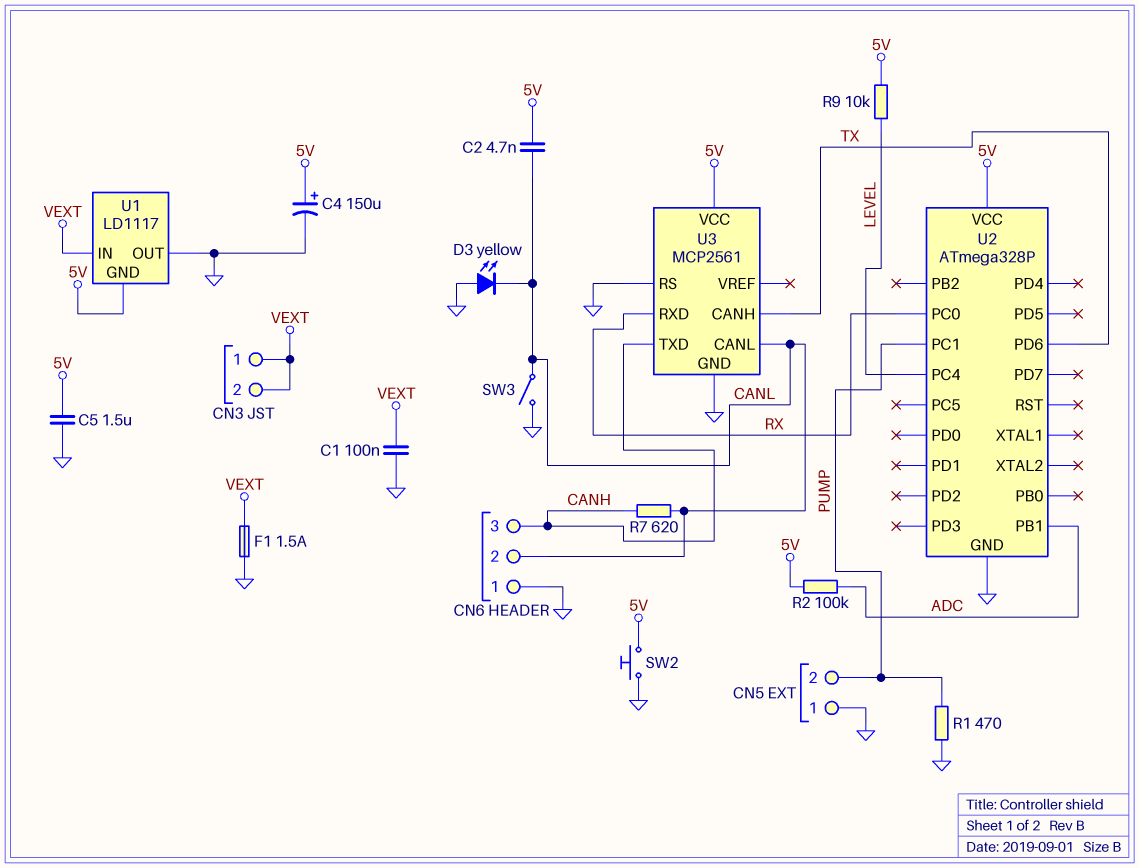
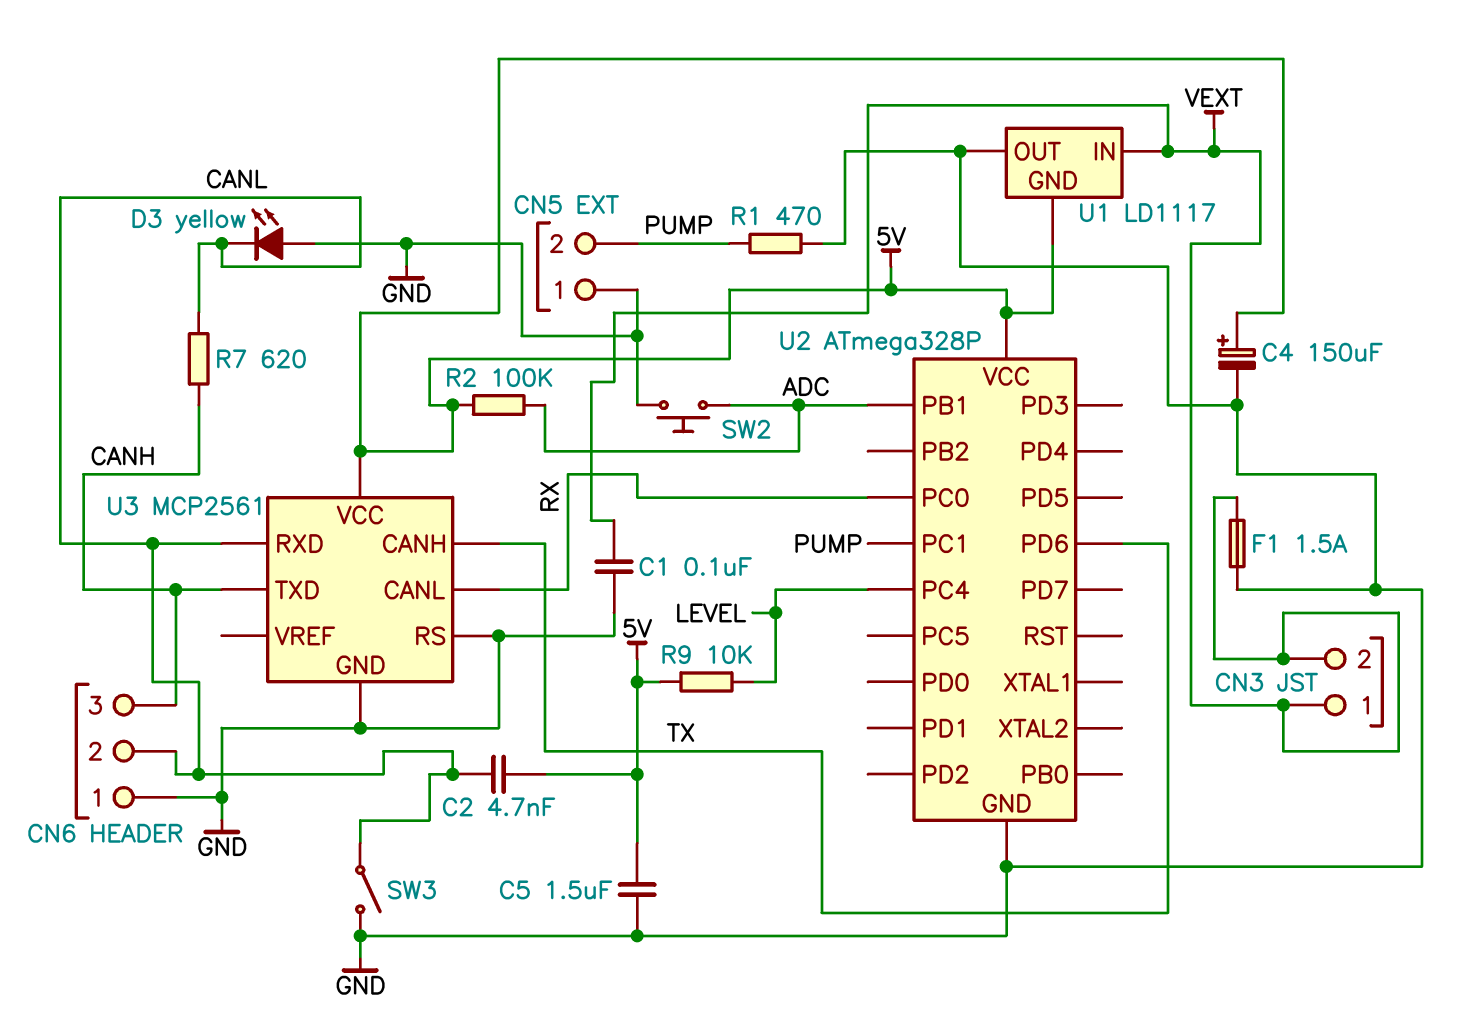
SW2: button (5V, GND) -> button (ADC, GND)
U3 pin CANL: CANL -> RX
U3 pin RXD: RX -> CANL

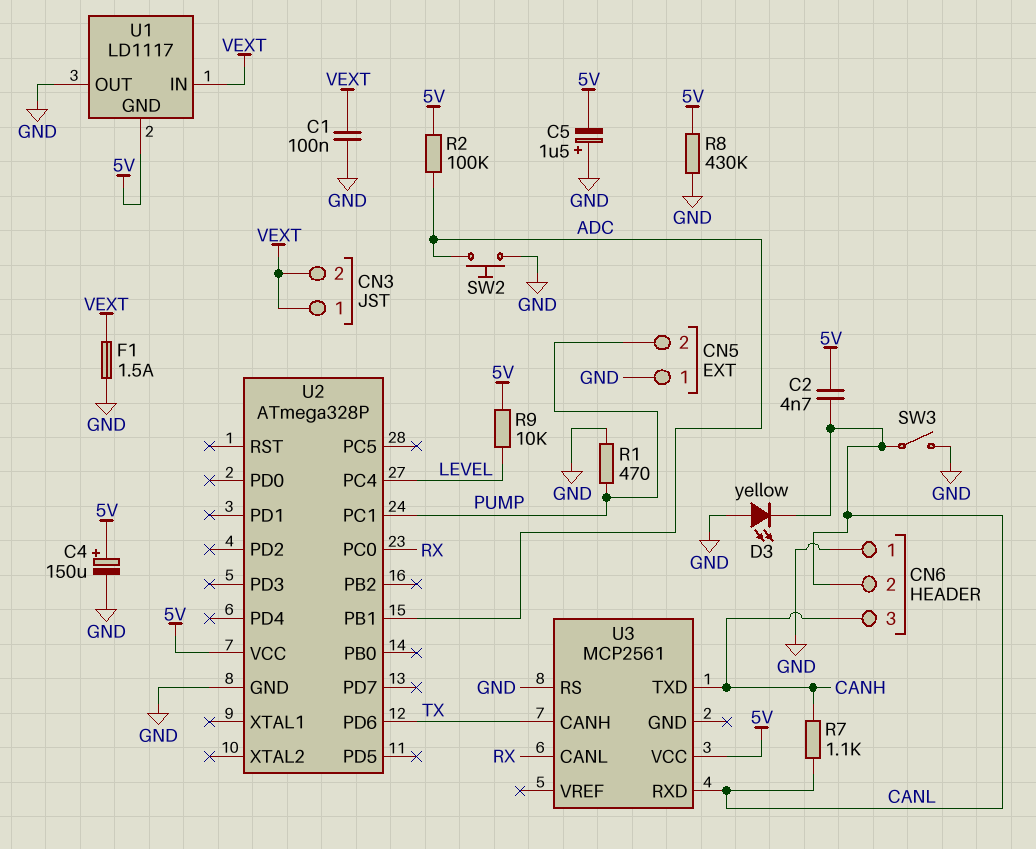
C5: 1.5uF (5V, GND) -> 1.5uF (plus GND, minus 5V)
R7: 620 (CANH, CANL) -> 1.1k (CANH, CANL)
R8: none -> 430k (5V, GND)
U3 pin GND: GND -> none

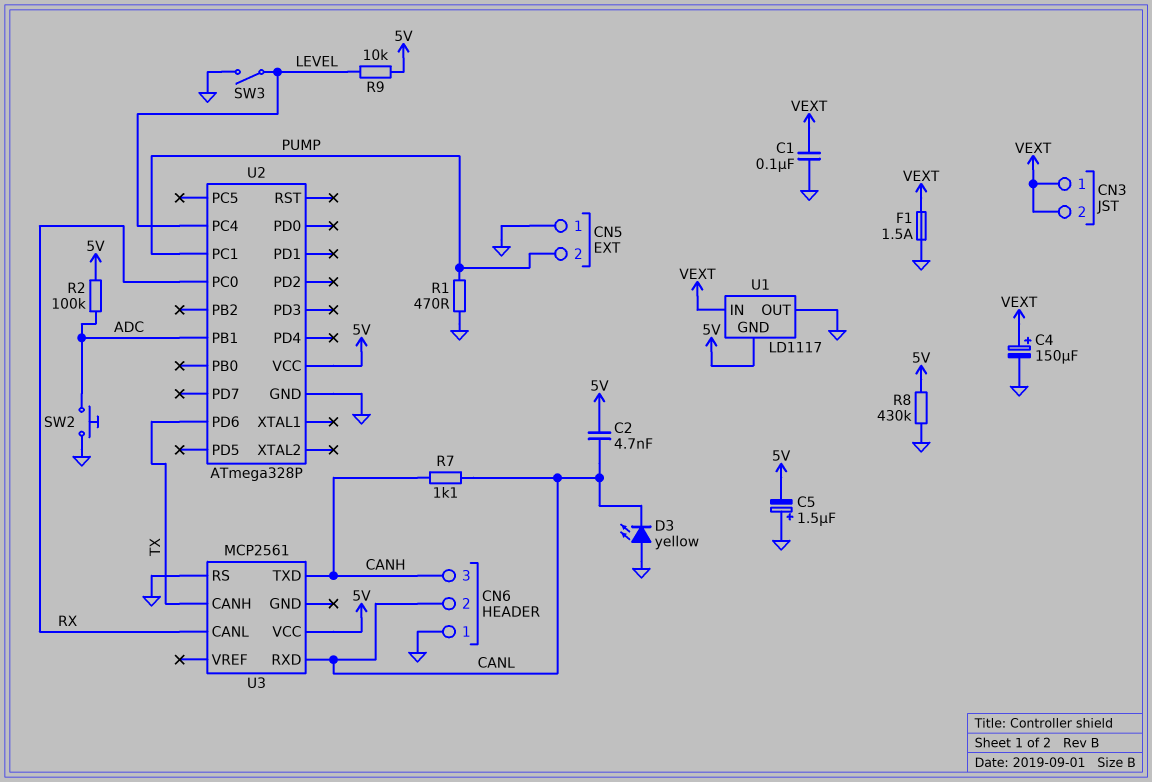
C4: 150uF (plus 5V, minus GND) -> 150uF (plus VEXT, minus GND)
SW3: switch (CANL, GND) -> switch (GND, LEVEL)

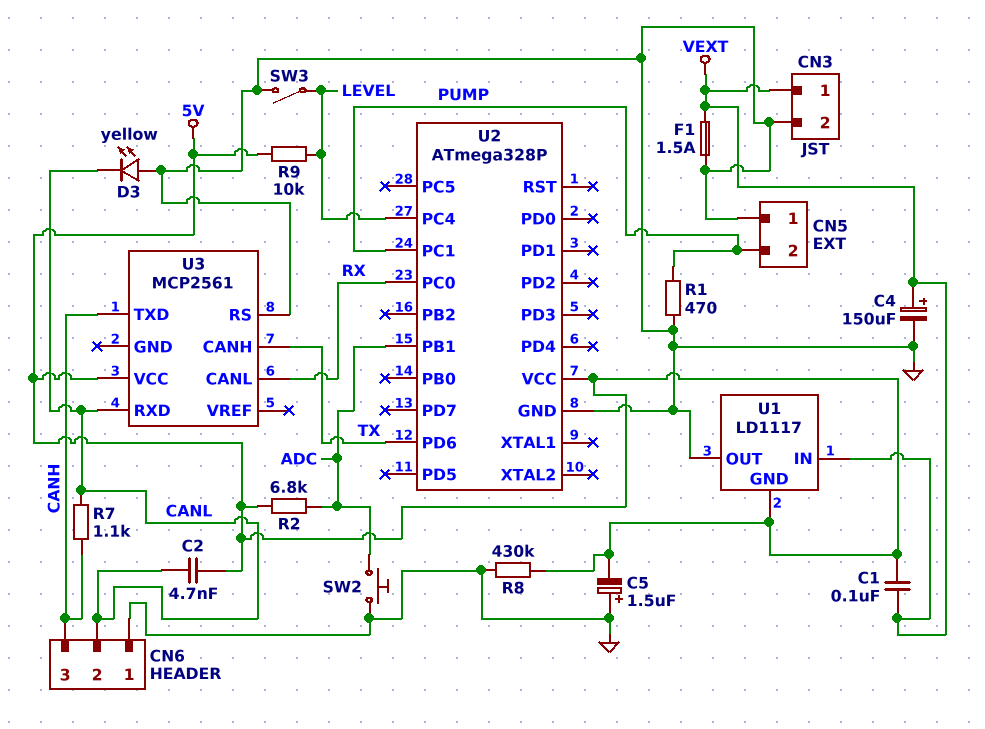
C1: 100nF (GND, VEXT) -> 100nF (5V, VEXT)
CN3 pin 2: VEXT -> GND
R2: 100k (5V, ADC) -> 6.8k (5V, ADC)

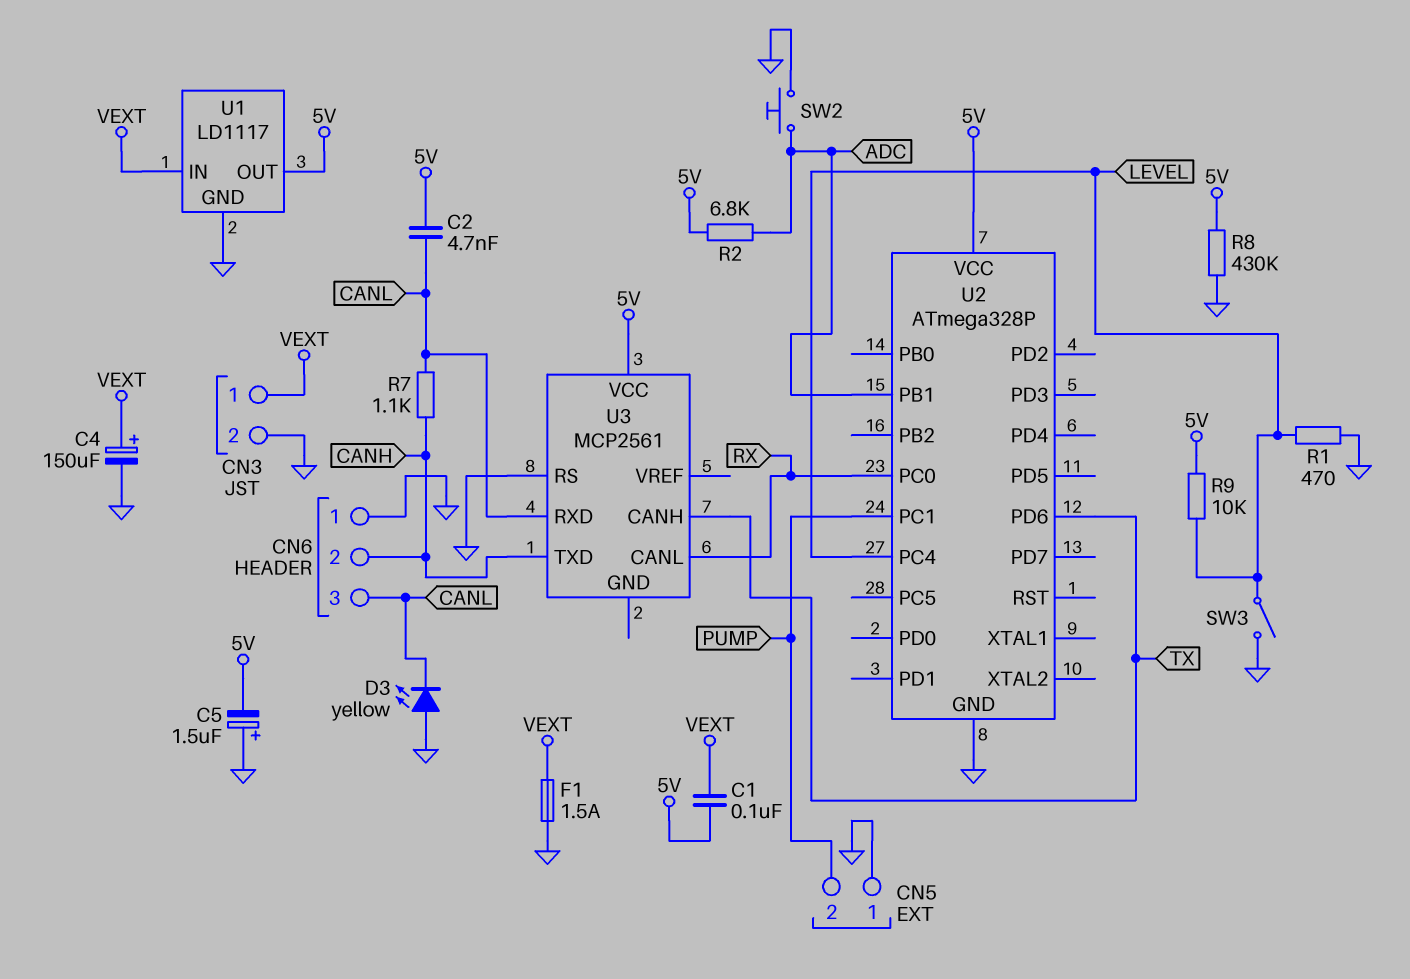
CN6 pin 2: CANL -> CANH
CN6 pin 3: CANH -> CANL
R1: 470 (GND, PUMP) -> 470 (GND, LEVEL)
U1 pin GND: 5V -> GND
U1 pin OUT: GND -> 5V

